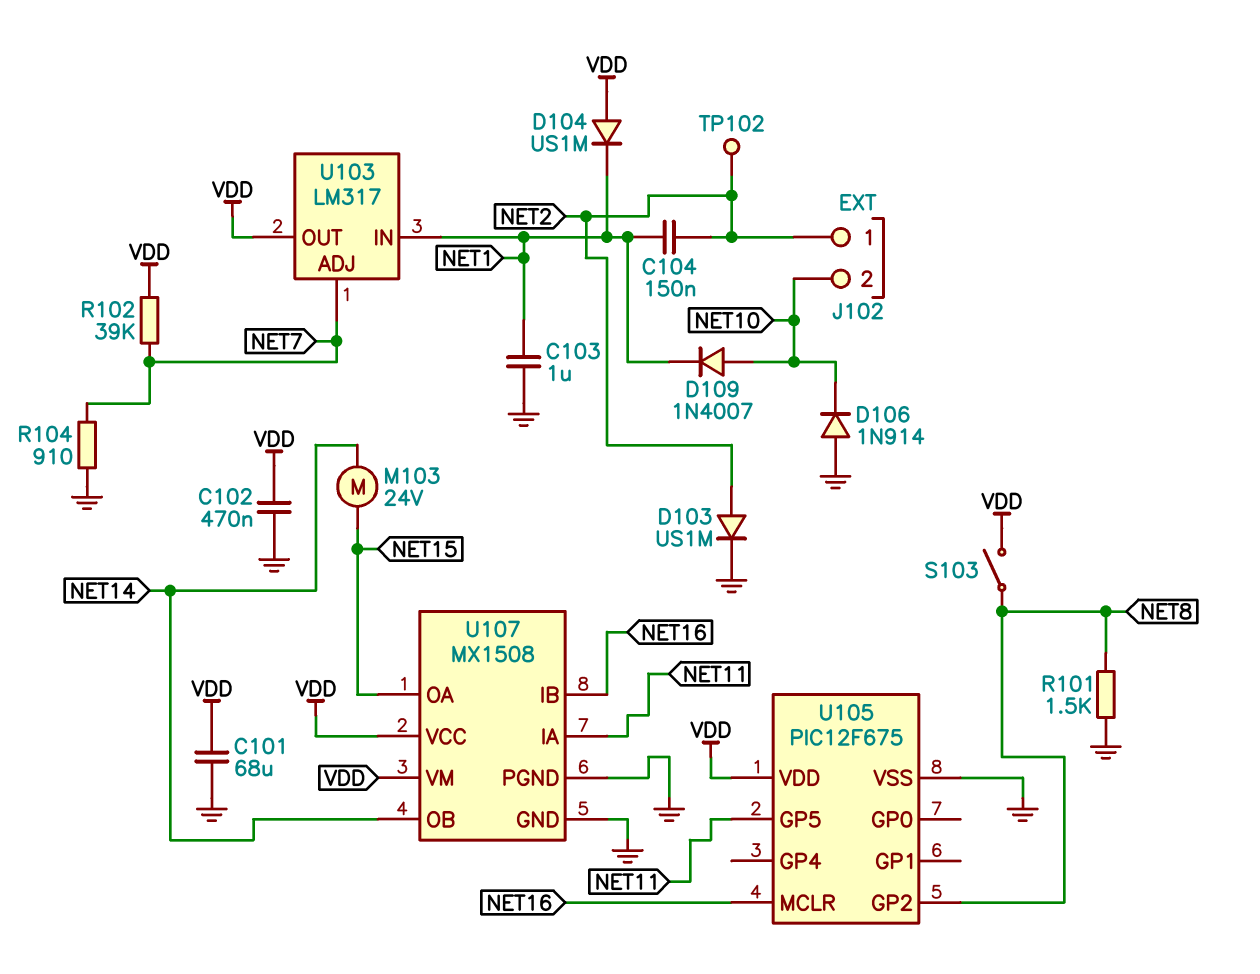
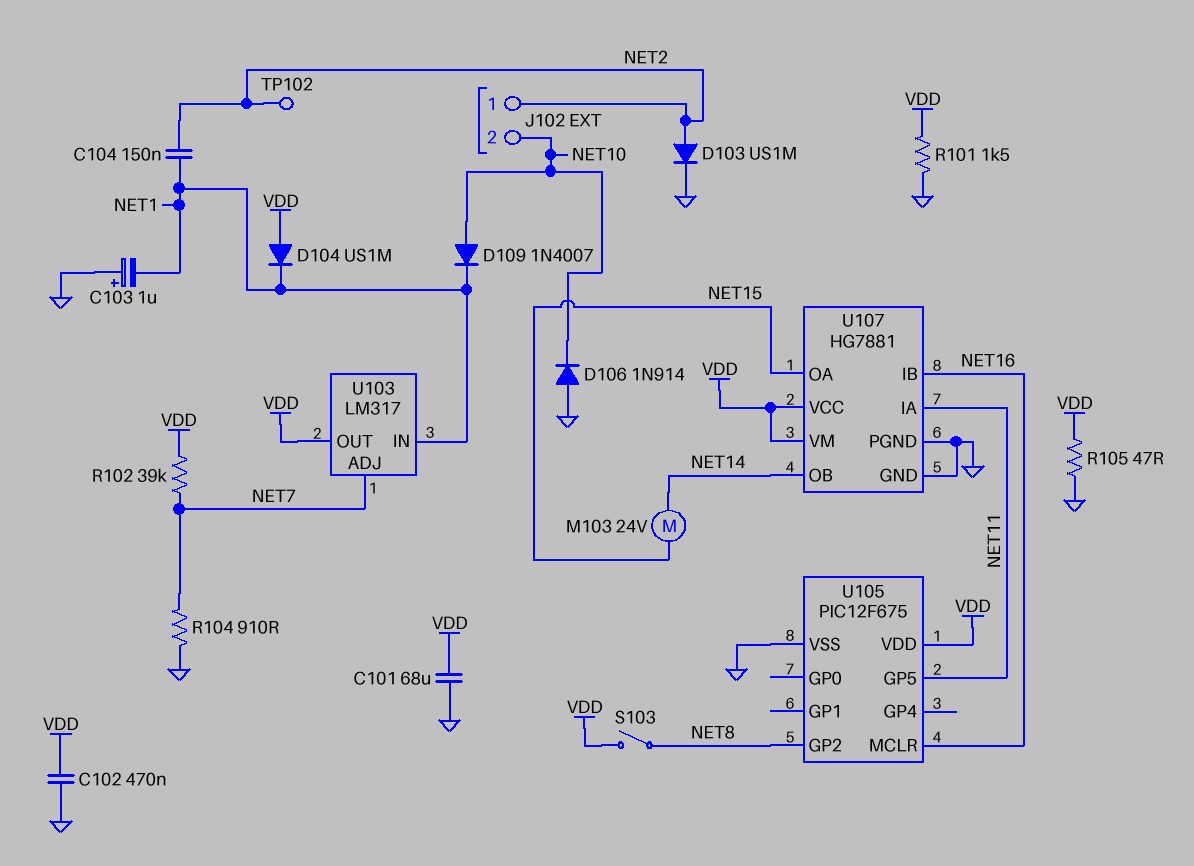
C103: 1uF (GND, NET1) -> 1uF (plus GND, minus NET1)
R101: 1.5k (GND, NET8) -> 1.5k (GND, VDD)
R105: none -> 47 (GND, VDD)
U107: MX1508 -> HG7881

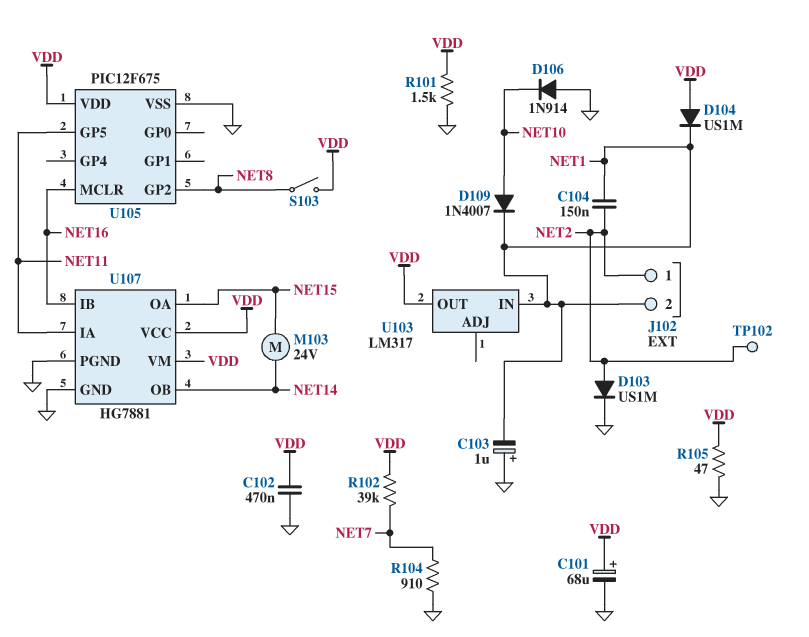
C101: 68uF (GND, VDD) -> 68uF (plus VDD, minus GND)
J102 pin 2: NET10 -> NET1
U103 pin ADJ: NET7 -> none

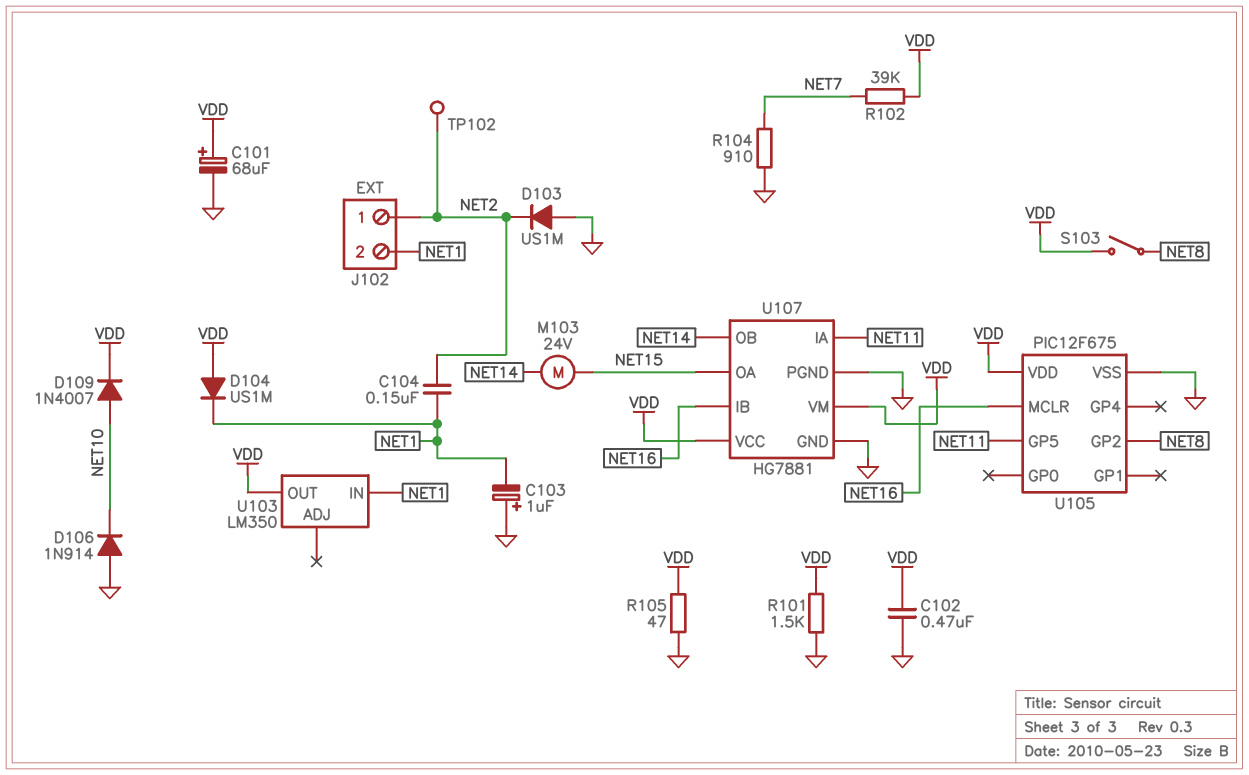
D103: diode US1M (A NET2, K GND) -> diode US1M (A GND, K NET2)
D109: diode 1N4007 (A NET10, K NET1) -> diode 1N4007 (A NET10, K VDD)
U103: LM317 -> LM350

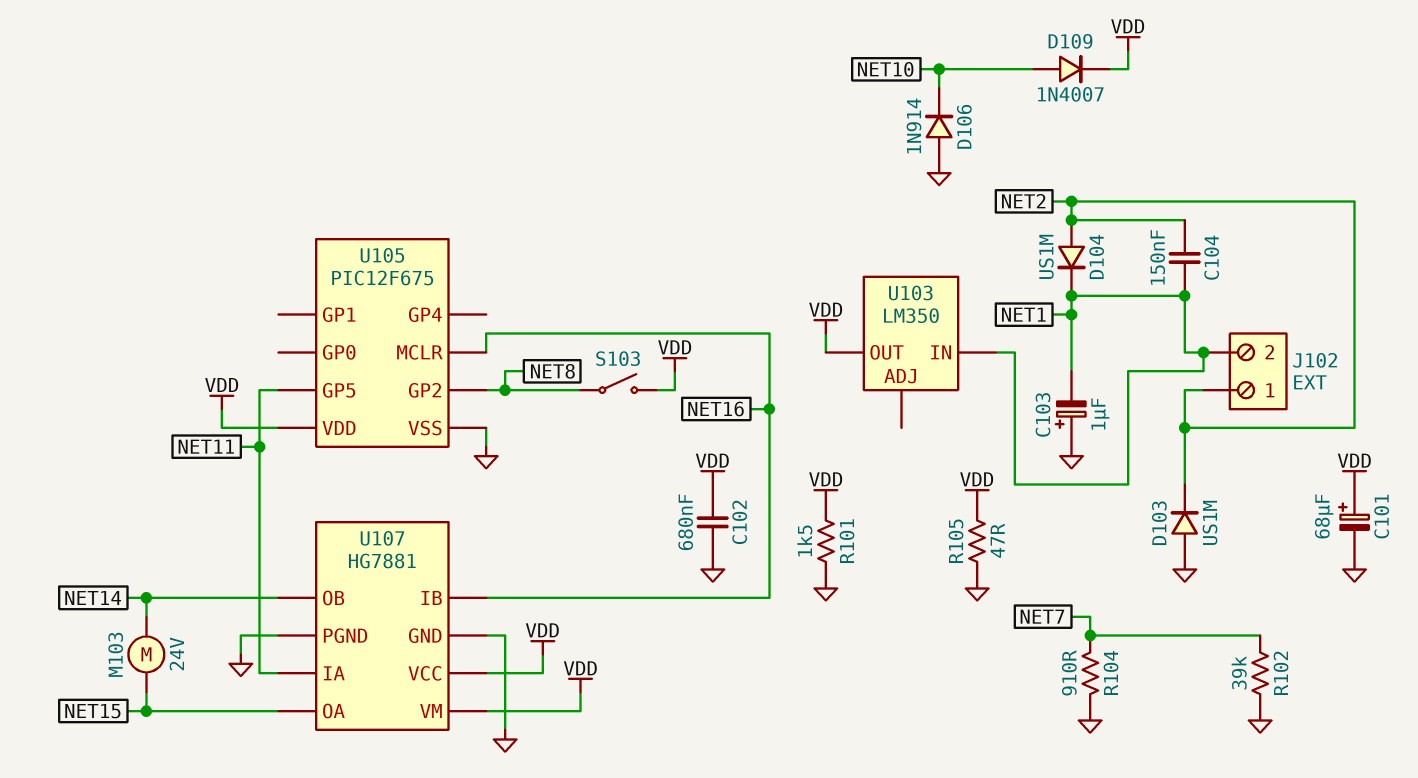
C102: 470nF (GND, VDD) -> 680nF (GND, VDD)
D104: diode US1M (A VDD, K NET1) -> diode US1M (A NET2, K NET1)
R102: 39k (NET7, VDD) -> 39k (GND, NET7)
TP102: test point (NET2) -> none

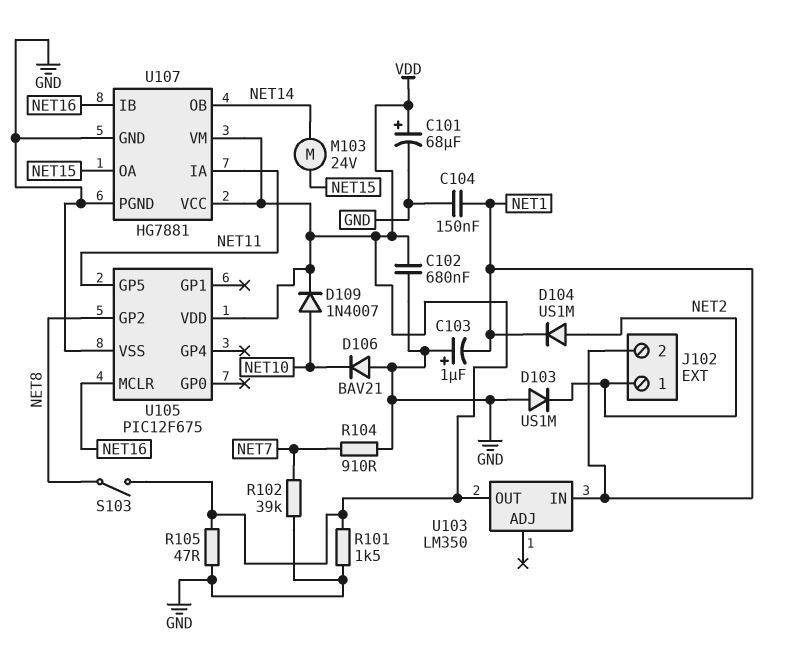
C104: 150nF (NET1, NET2) -> 150nF (GND, NET1)
D106: diode 1N914 (A GND, K NET10) -> diode BAV21 (A GND, K NET10)

